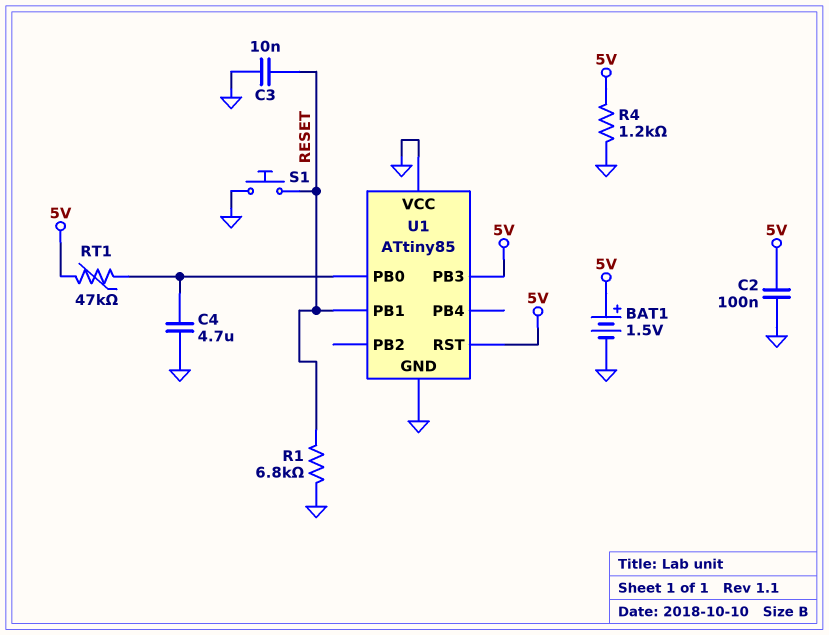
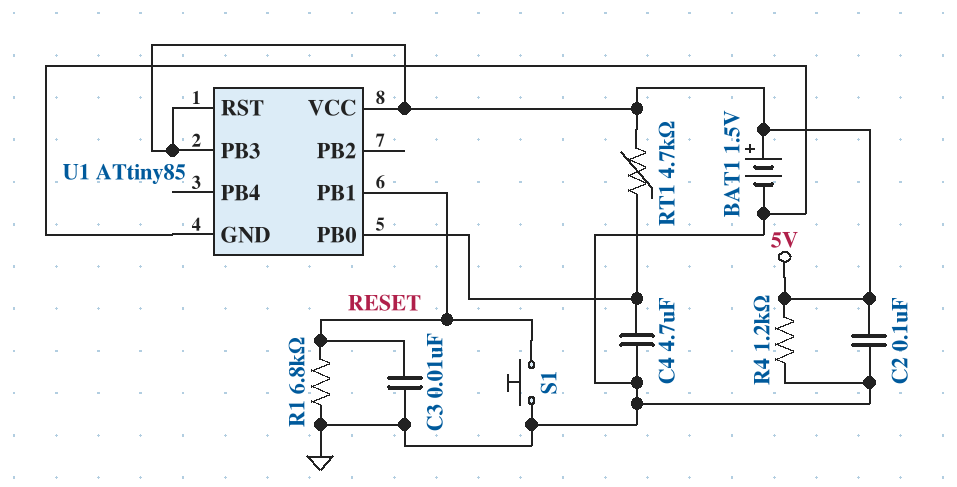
RT1: 47k (5V, U1/PB0) -> 4.7k (5V, U1/PB0)
U1 pin VCC: GND -> 5V

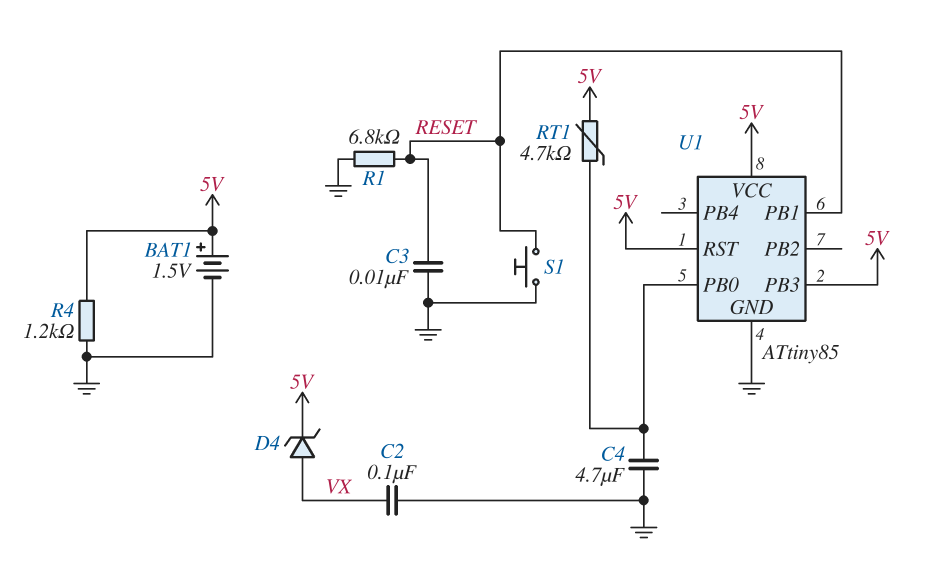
C2: 100nF (5V, GND) -> 100nF (GND, VX)
D4: none -> zener (A VX, K 5V)

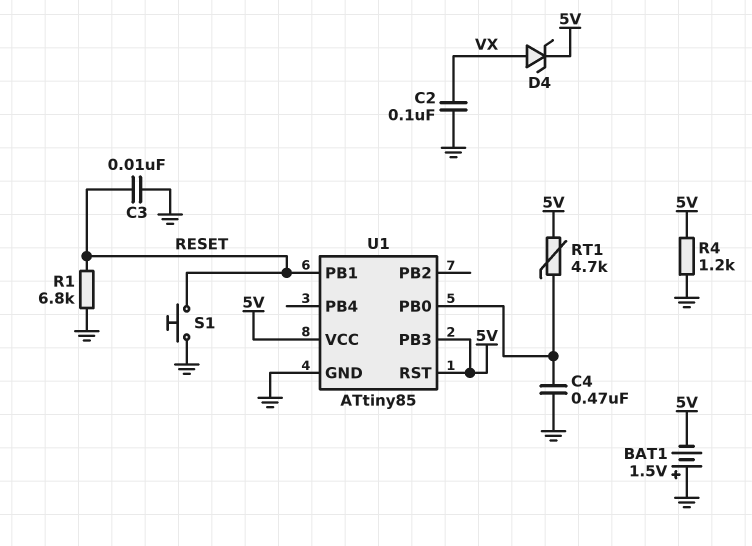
BAT1: 1.5V (plus 5V, minus GND) -> 1.5V (plus GND, minus 5V)
C4: 4.7uF (GND, U1/PB0) -> 470nF (GND, U1/PB0)

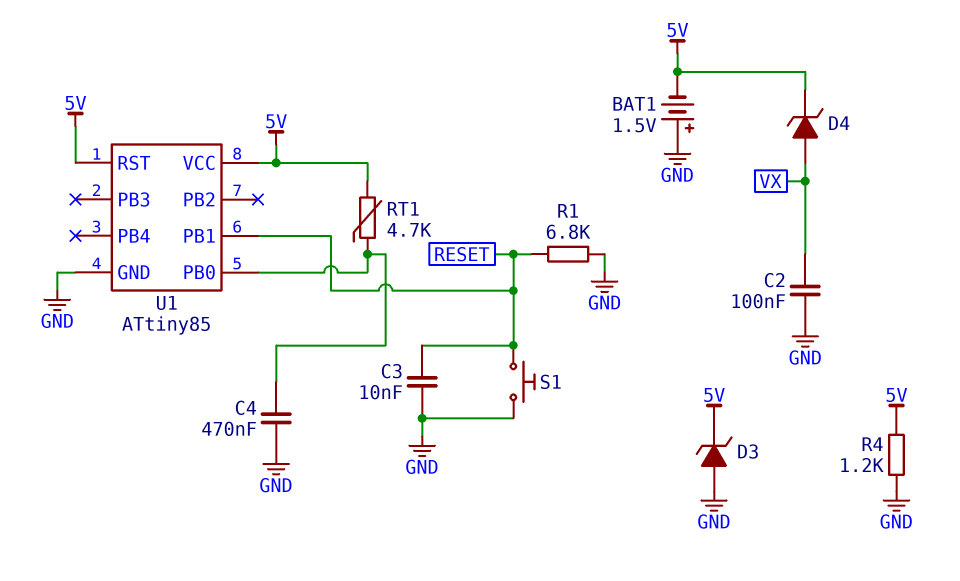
D3: none -> zener (A GND, K 5V)
U1 pin PB3: 5V -> none

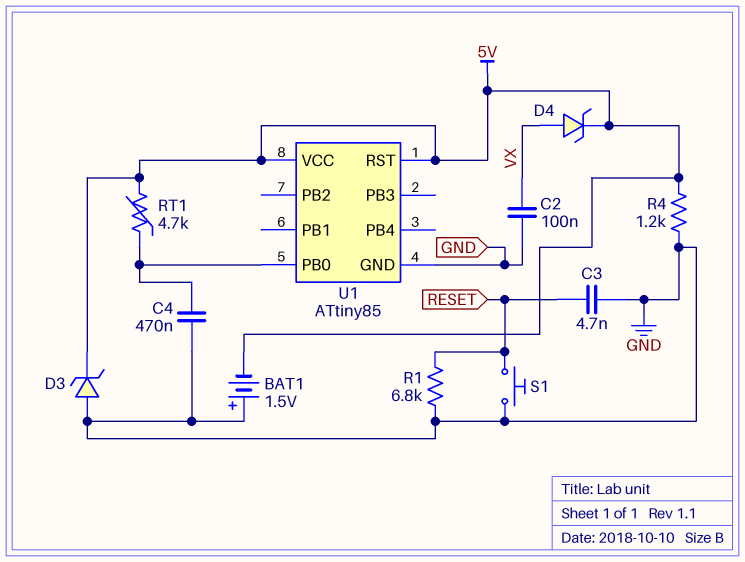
C3: 10nF (GND, RESET) -> 4.7nF (GND, RESET)
U1 pin PB1: RESET -> none

